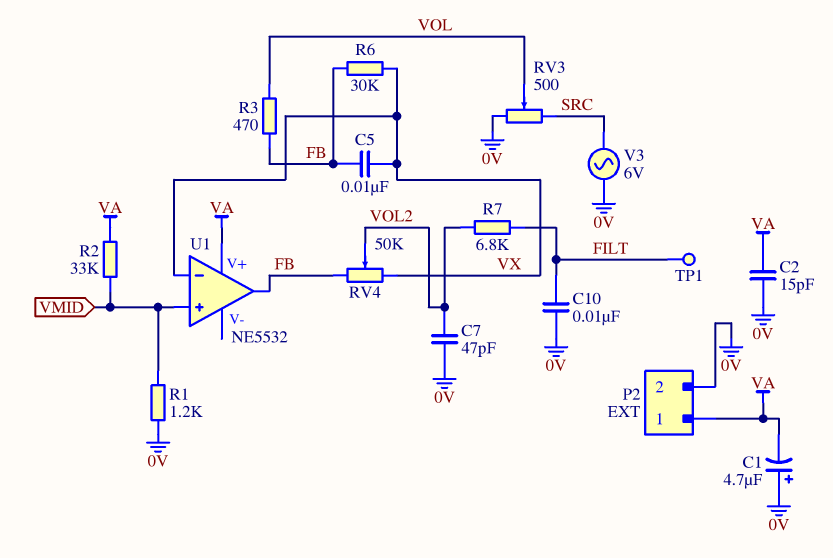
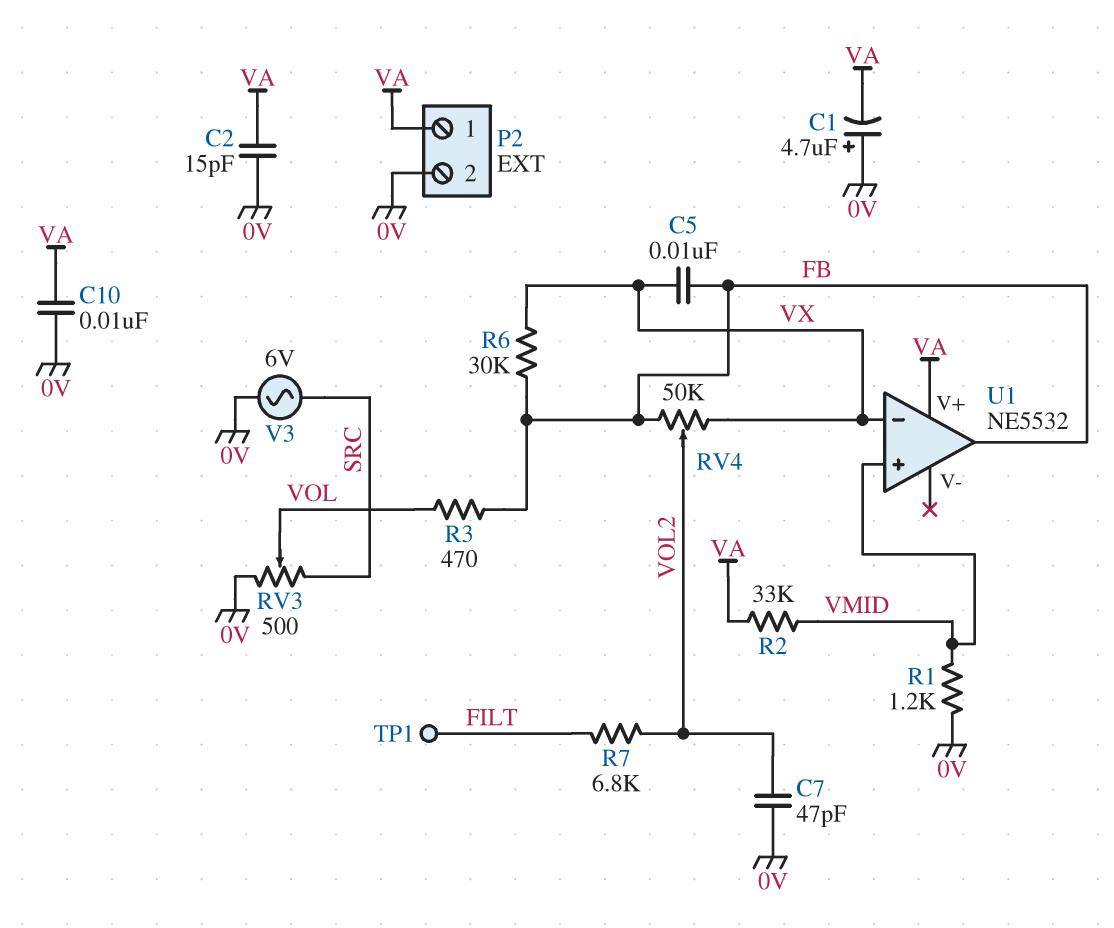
C10: 10nF (0V, FILT) -> 10nF (0V, VA)

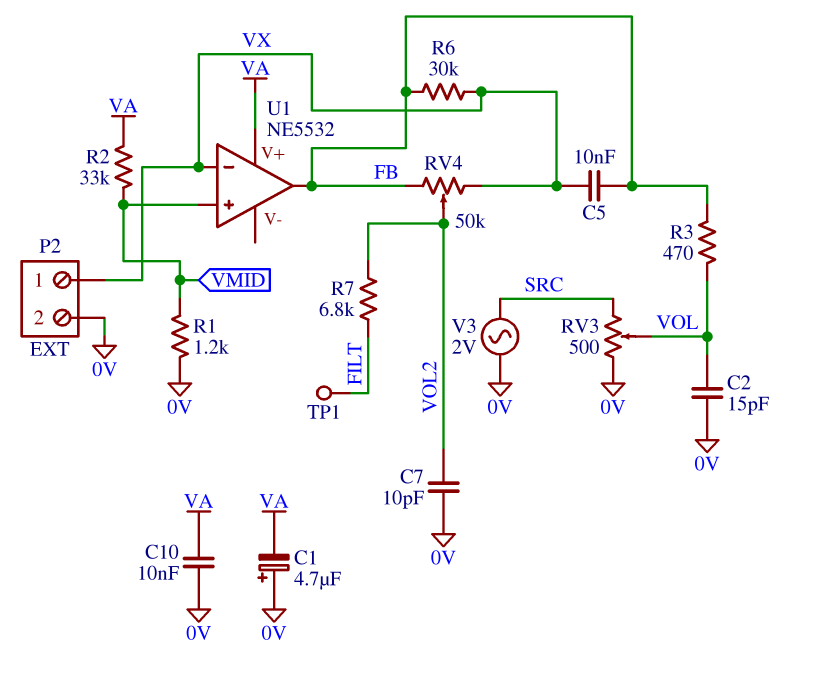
C2: 15pF (0V, VA) -> 15pF (0V, VOL)
C7: 47pF (0V, VOL2) -> 10pF (0V, VOL2)
P2 pin 1: VA -> VX
V3: AC 6V (0V, SRC) -> AC 2V (0V, SRC)

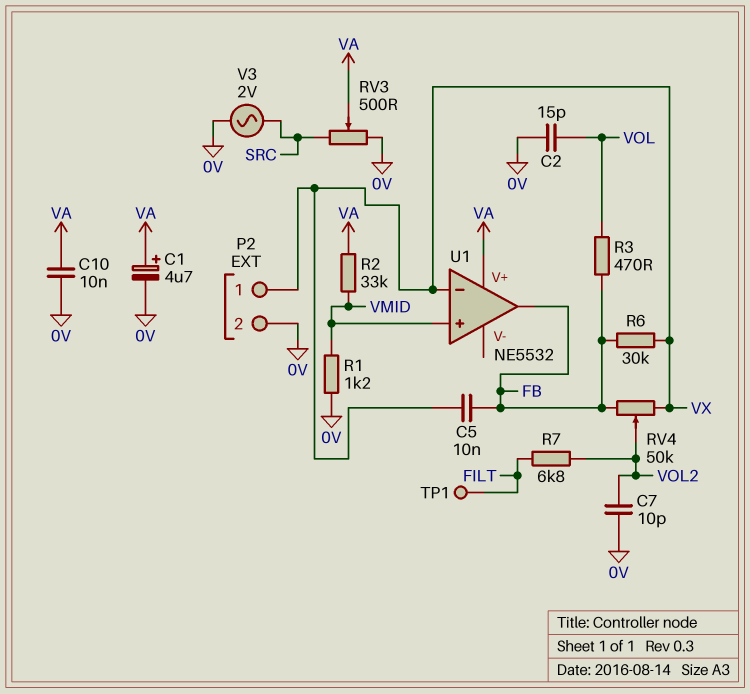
C1: 4.7uF (plus 0V, minus VA) -> 4.7uF (plus VA, minus 0V)
RV3: 500 (0V, SRC, wiper VOL) -> 500 (0V, SRC, wiper VA)

